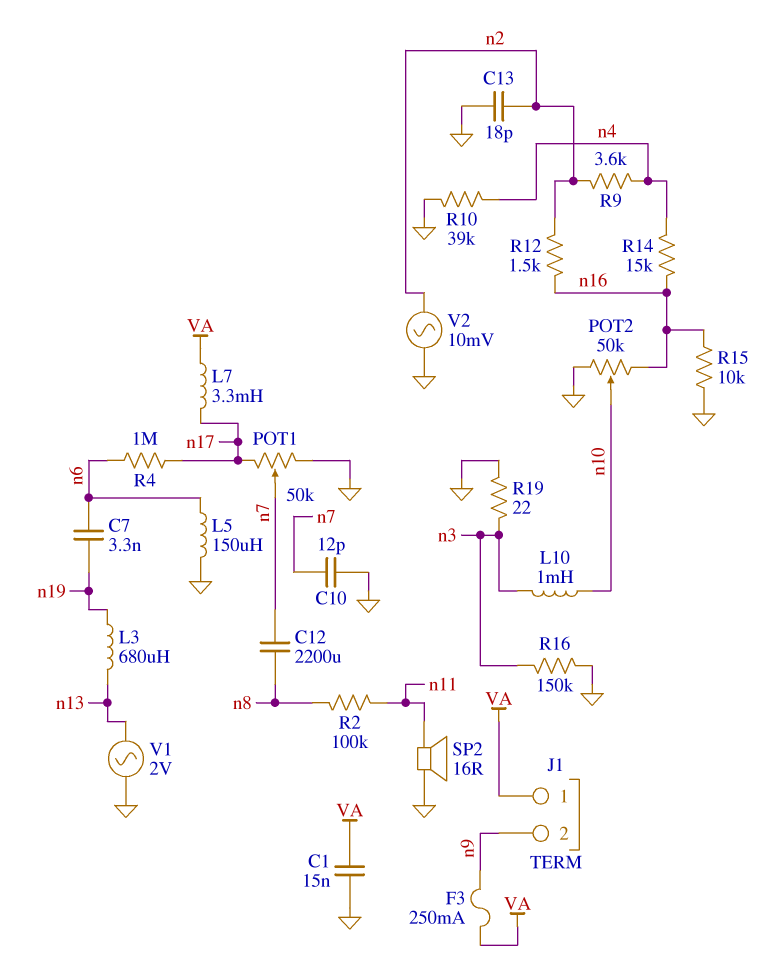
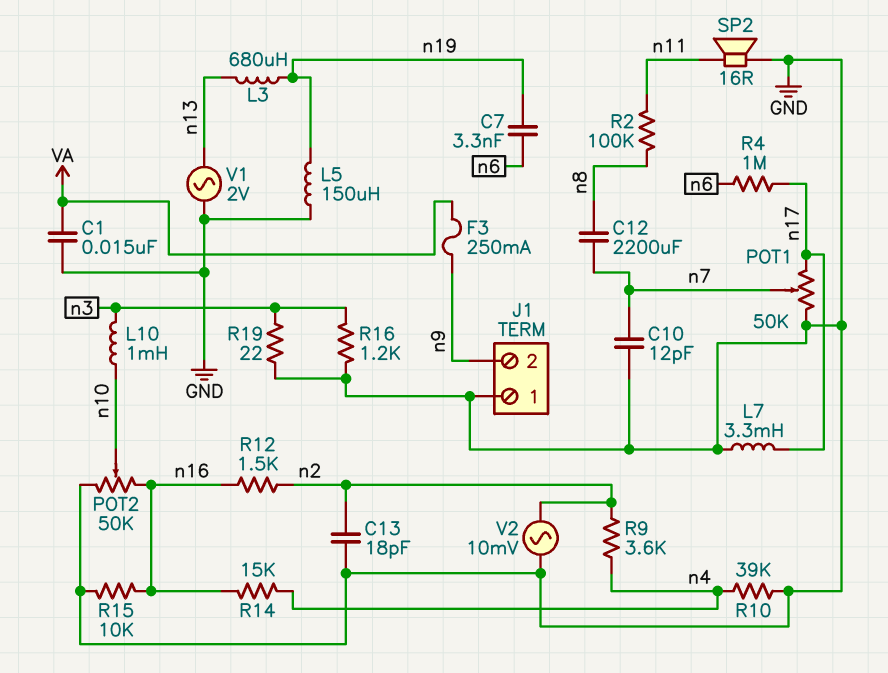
J1 pin 1: VA -> GND
L5: 150uH (GND, n6) -> 150uH (GND, n19)
L7: 3.3mH (VA, n17) -> 3.3mH (GND, n17)
R16: 150k (GND, n3) -> 1.2k (GND, n3)

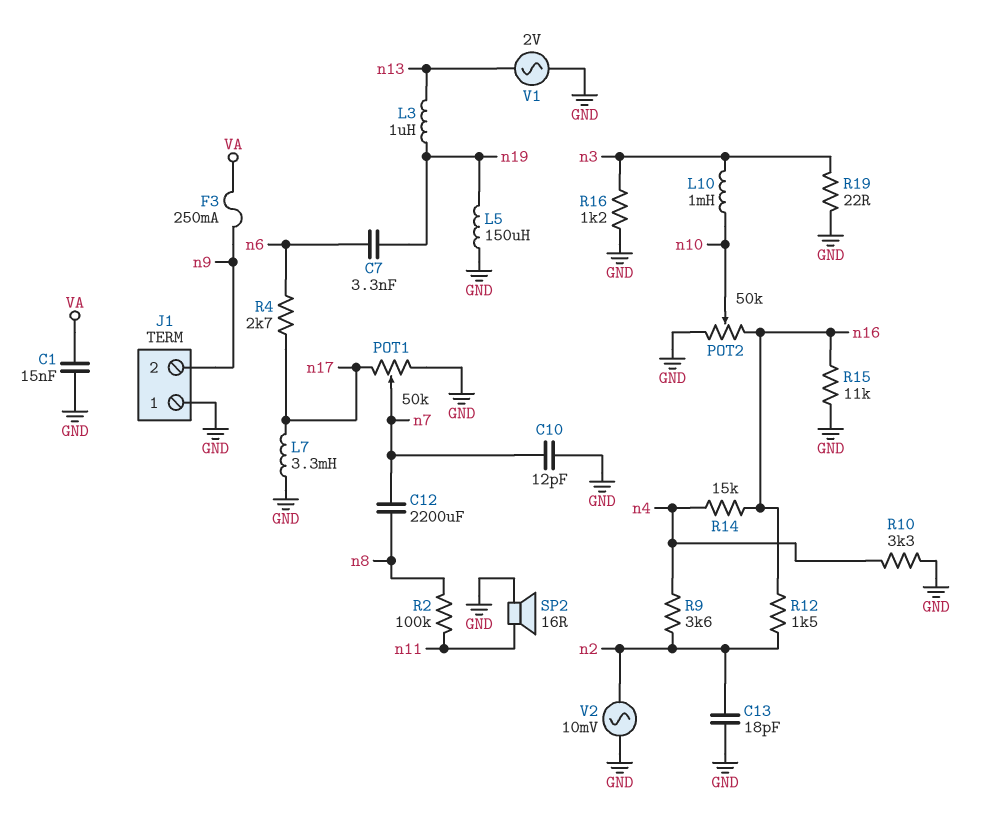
L3: 680uH (n13, n19) -> 1uH (n13, n19)
R4: 1M (n6, n17) -> 2.7k (n6, n17)
R10: 39k (GND, n4) -> 3.3k (GND, n4)
R15: 10k (GND, n16) -> 11k (GND, n16)

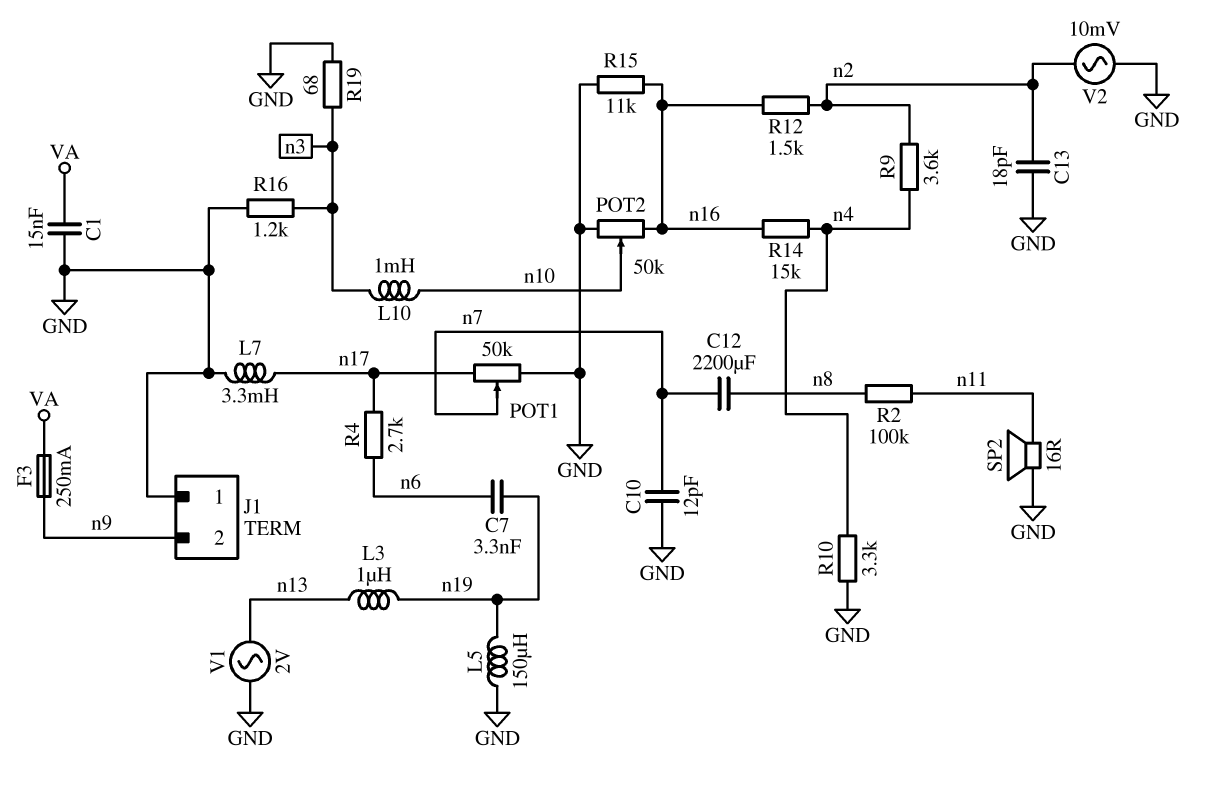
R19: 22 (GND, n3) -> 68 (GND, n3)

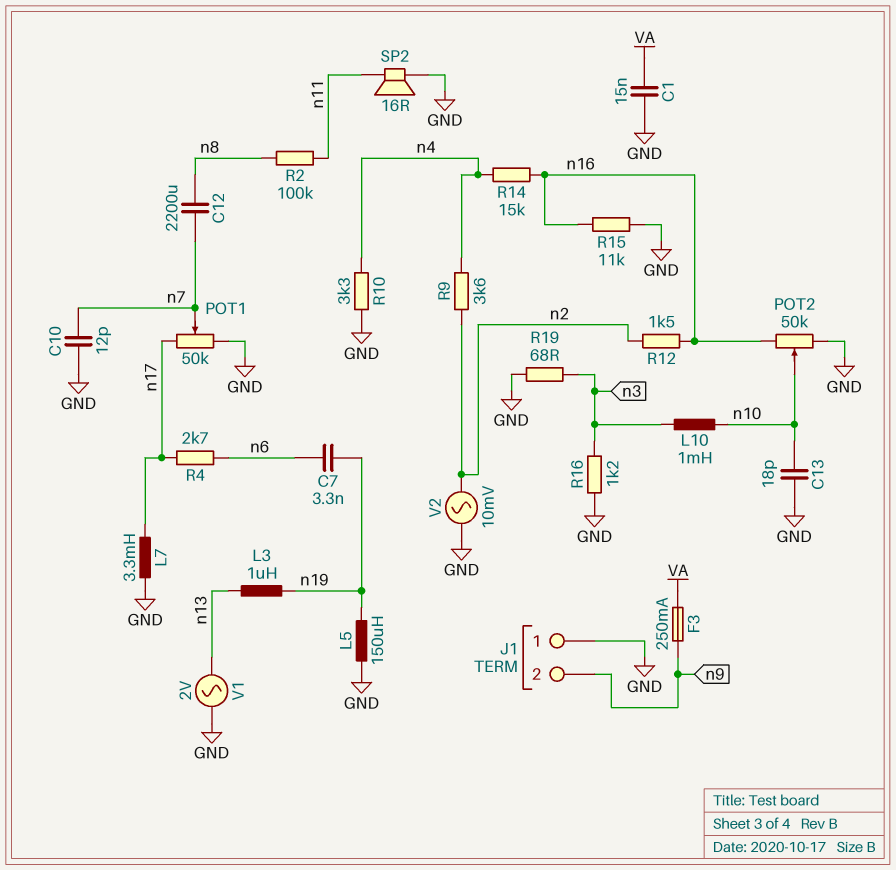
C13: 18pF (GND, n2) -> 18pF (GND, n10)

